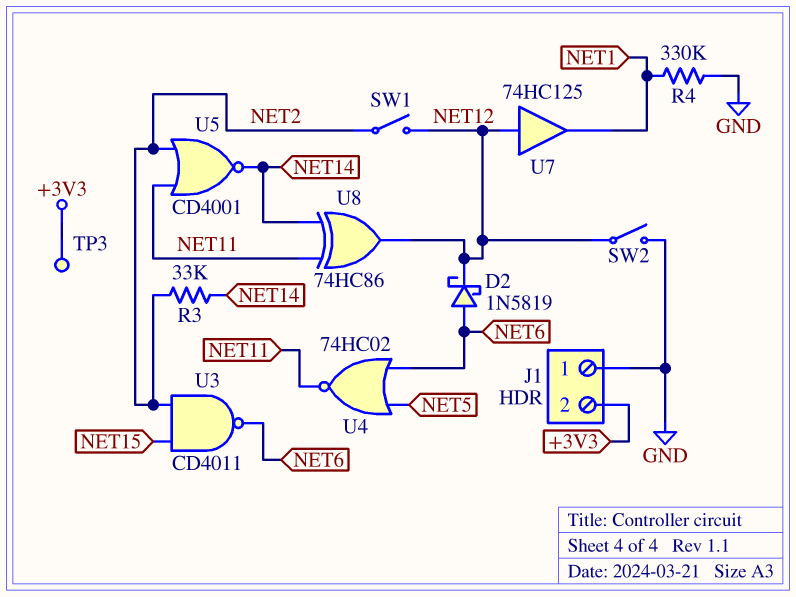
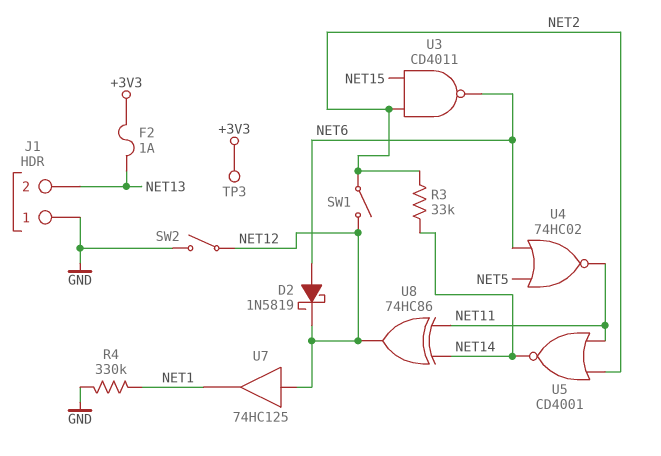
F2: none -> 1A (+3V3, NET13)
J1 pin 2: +3V3 -> NET13

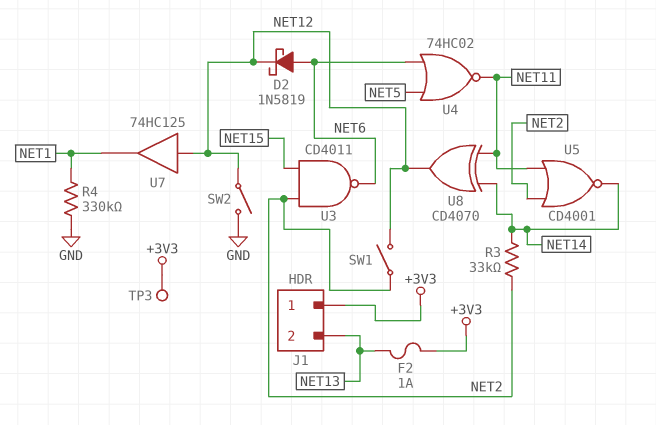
J1 pin 1: GND -> +3V3
U8: XOR 74HC86 (in NET11, in NET14, out NET12) -> XOR CD4070 (in NET11, in NET14, out NET12)

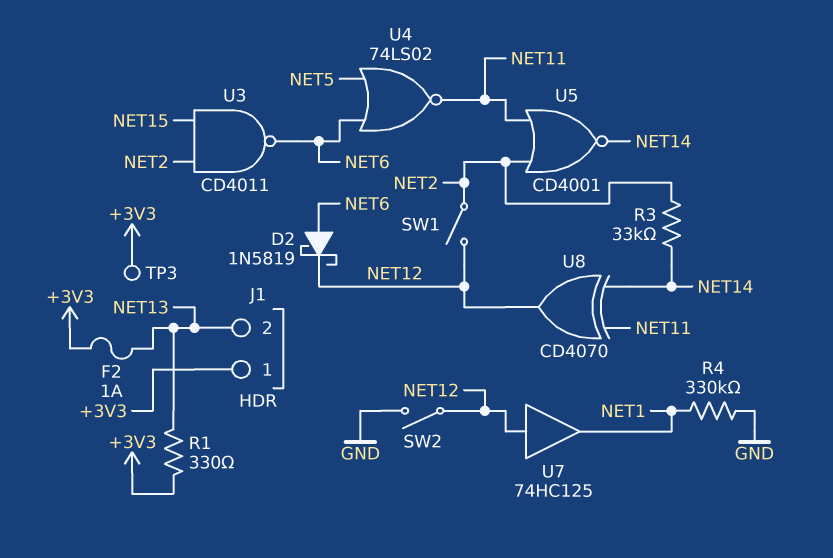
R1: none -> 330 (+3V3, NET13)
U4: NOR 74HC02 (in NET5, in NET6, out NET11) -> NOR 74LS02 (in NET5, in NET6, out NET11)

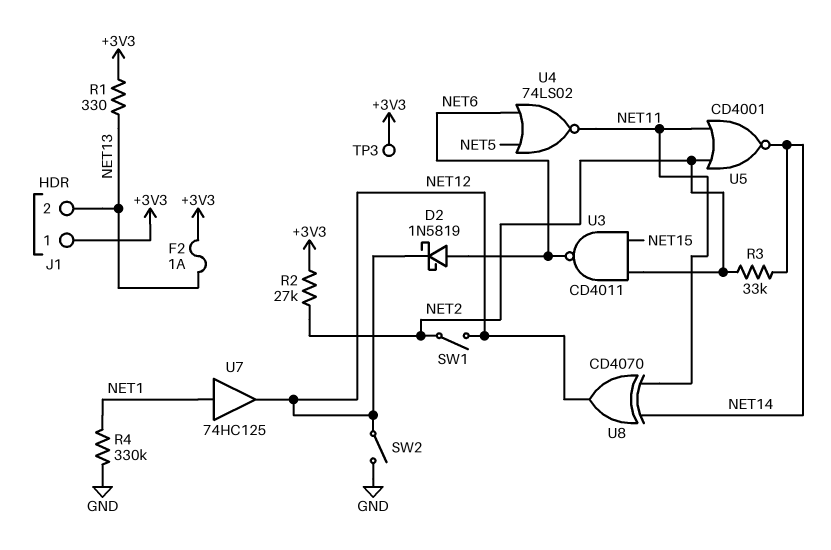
R2: none -> 27k (+3V3, NET2)
U7: buffer 74HC125 (in NET12, out NET1) -> buffer 74HC125 (in NET1, out NET12)

